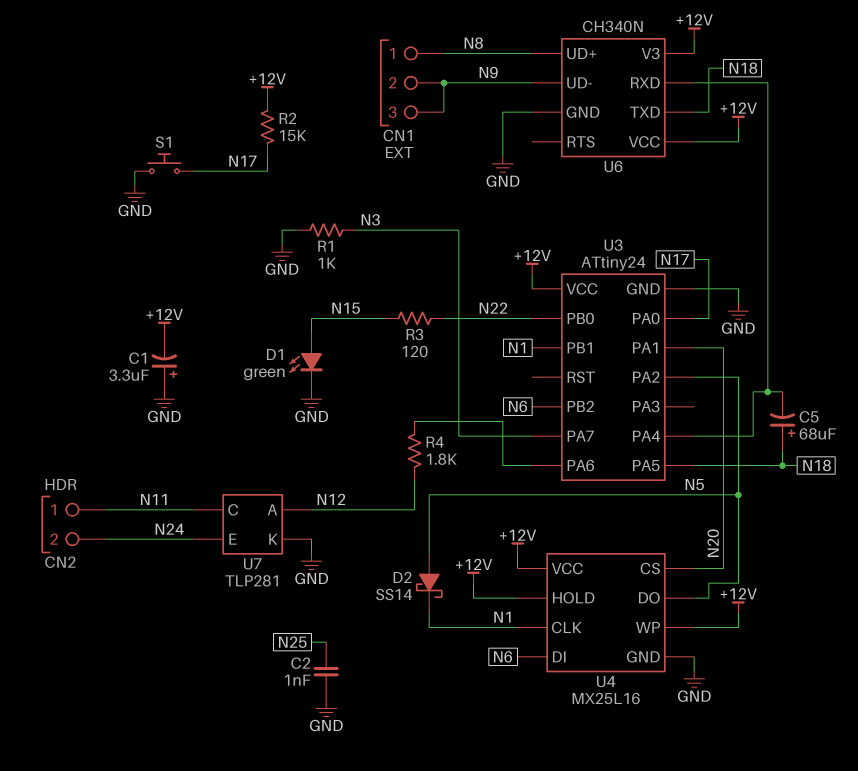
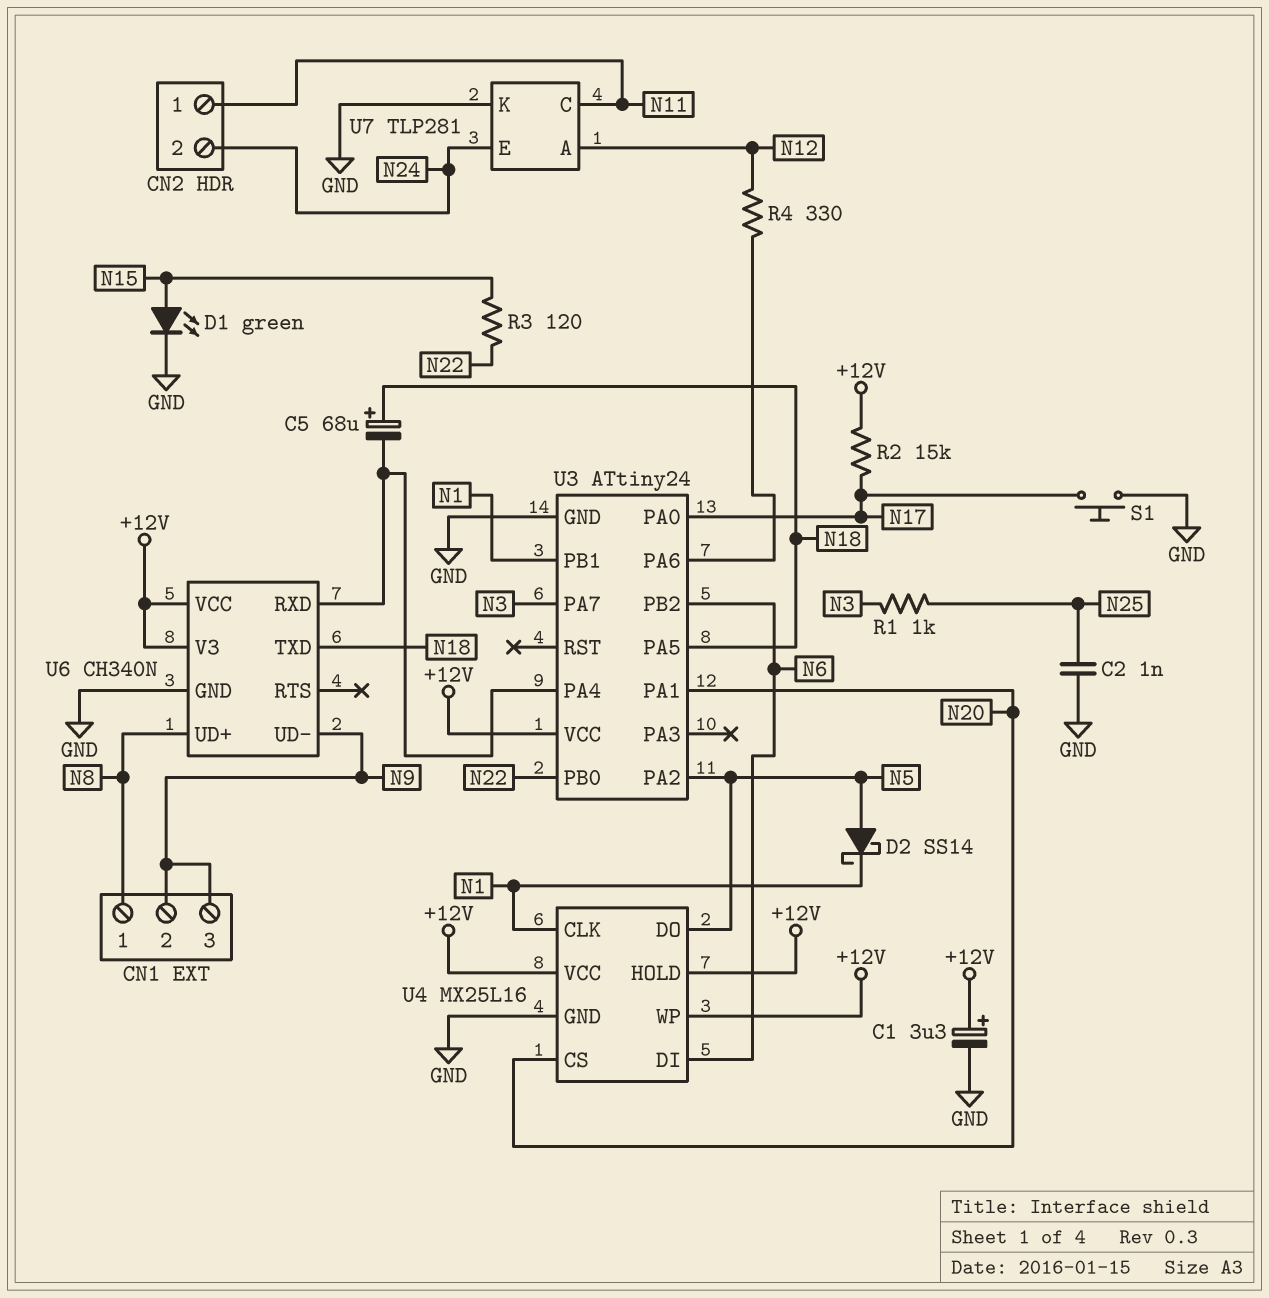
C1: 3.3uF (plus GND, minus +12V) -> 3.3uF (plus +12V, minus GND)
R1: 1k (GND, N3) -> 1k (N3, N25)
R4: 1.8k (N12, U3/PA6) -> 330 (N12, U3/PA6)

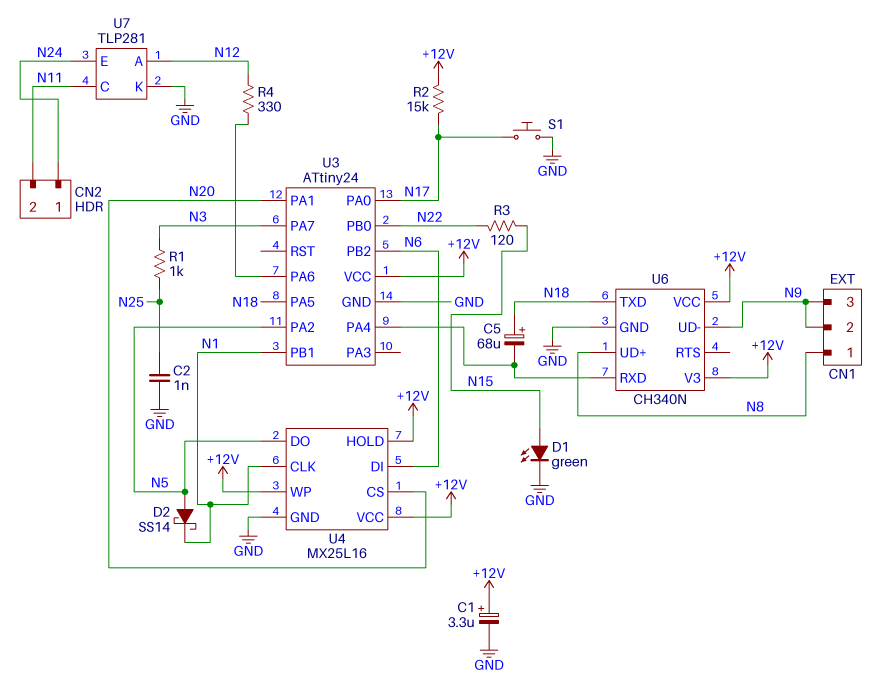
CN2 pin 1: N11 -> N24
CN2 pin 2: N24 -> N11

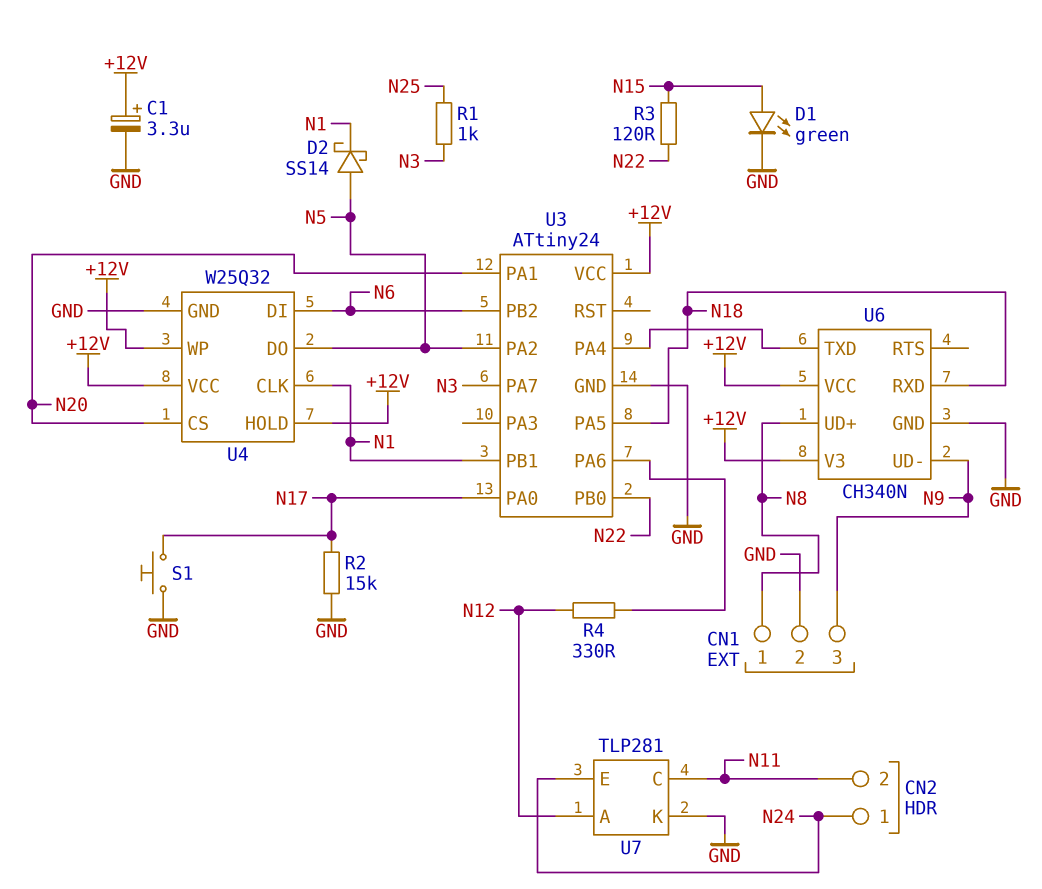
C2: 1nF (GND, N25) -> none
C5: 68uF (plus N18, minus U3/PA4) -> none
CN1 pin 2: N9 -> GND
R2: 15k (+12V, N17) -> 15k (GND, N17)
U4: MX25L16 -> W25Q32
U6 pin RXD: U3/PA4 -> N18
U6 pin TXD: N18 -> U3/PA4

